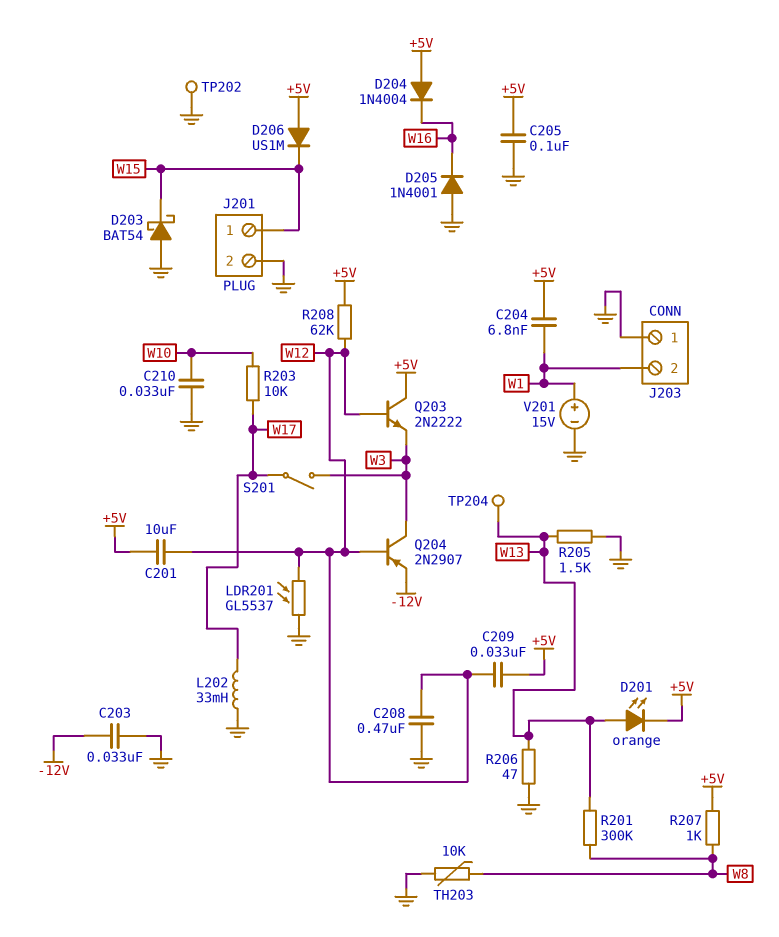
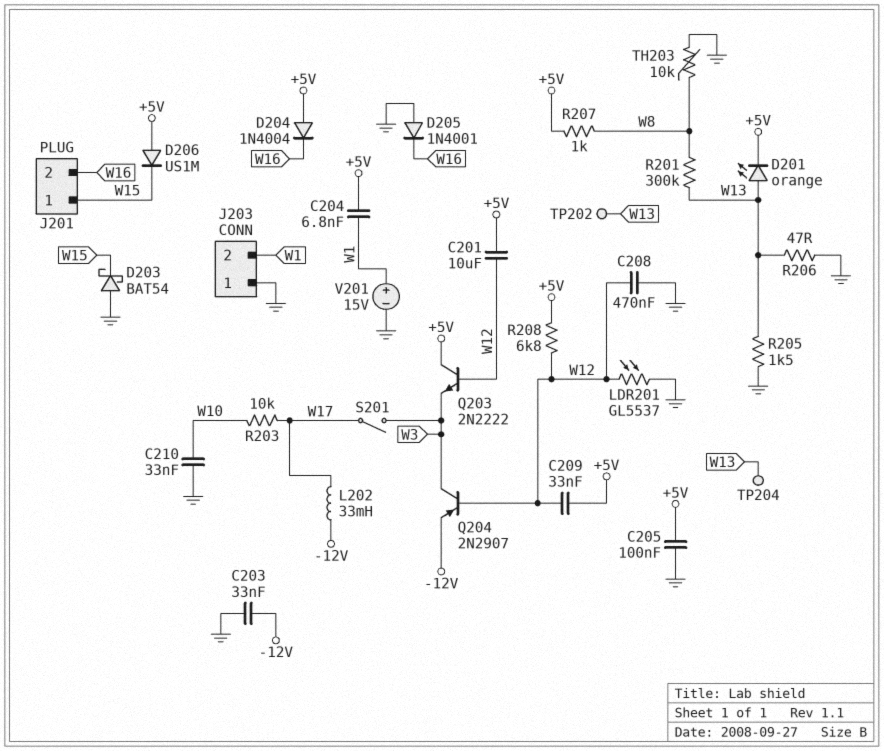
J201 pin 2: GND -> W16
L202: 33mH (GND, W17) -> 33mH (-12V, W17)
R208: 62k (+5V, W12) -> 6.8k (+5V, W12)
TP202: test point (GND) -> test point (W13)

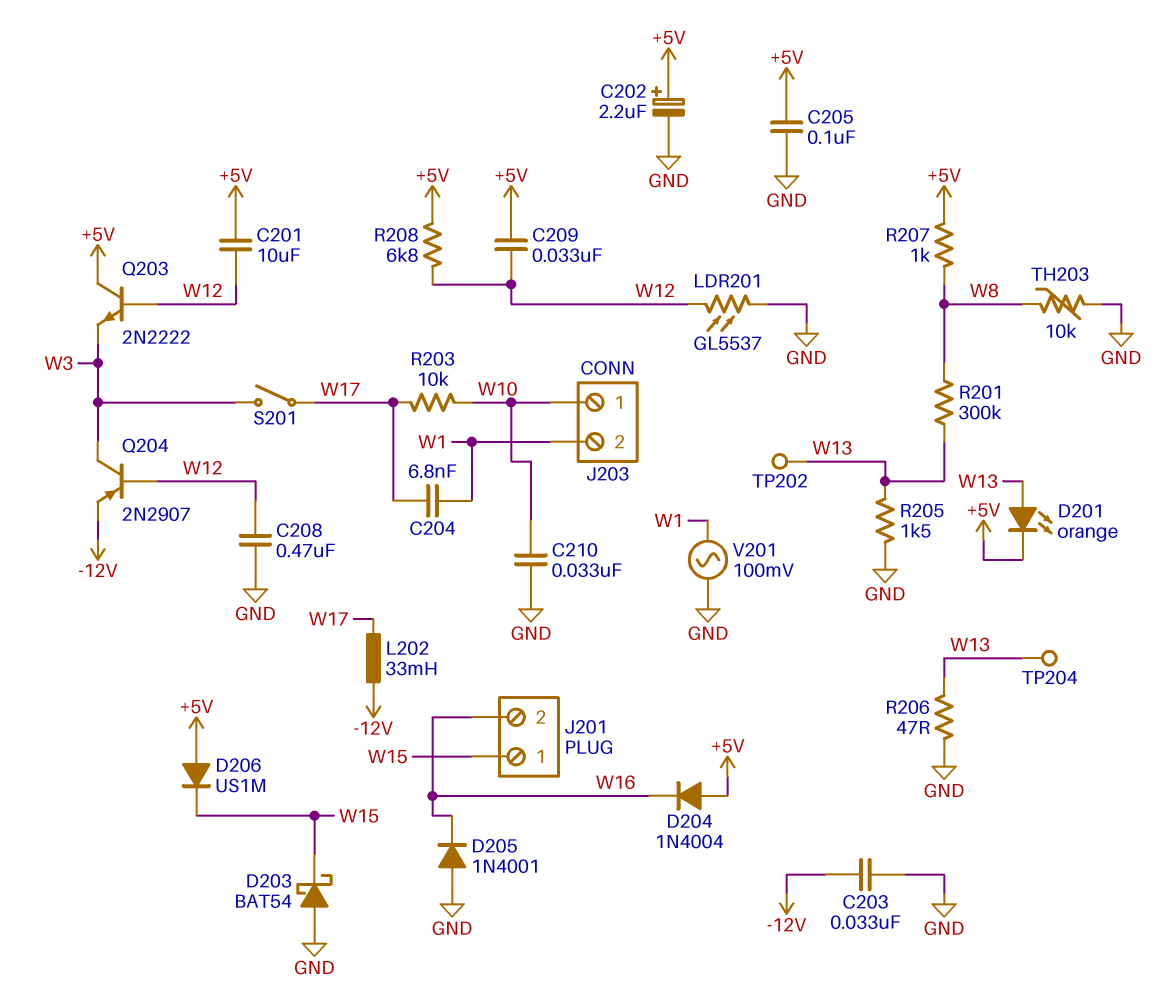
C202: none -> 2.2uF (plus +5V, minus GND)
C204: 6.8nF (+5V, W1) -> 6.8nF (W1, W17)
J203 pin 1: GND -> W10
V201: 15V (plus W1, minus GND) -> AC 100mV (GND, W1)

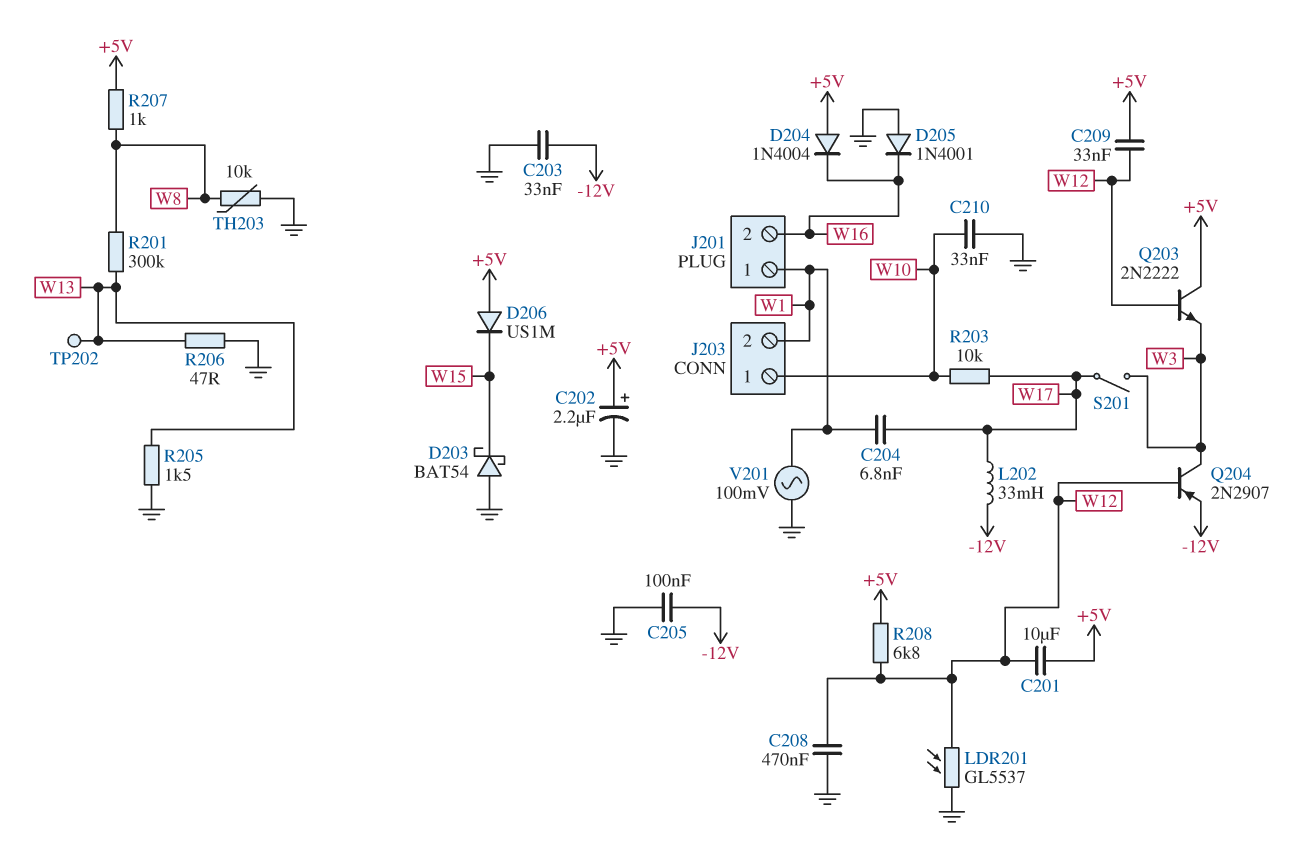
C205: 100nF (+5V, GND) -> 100nF (-12V, GND)
D201: LED orange (A W13, K +5V) -> none
J201 pin 1: W15 -> W1
TP204: test point (W13) -> none

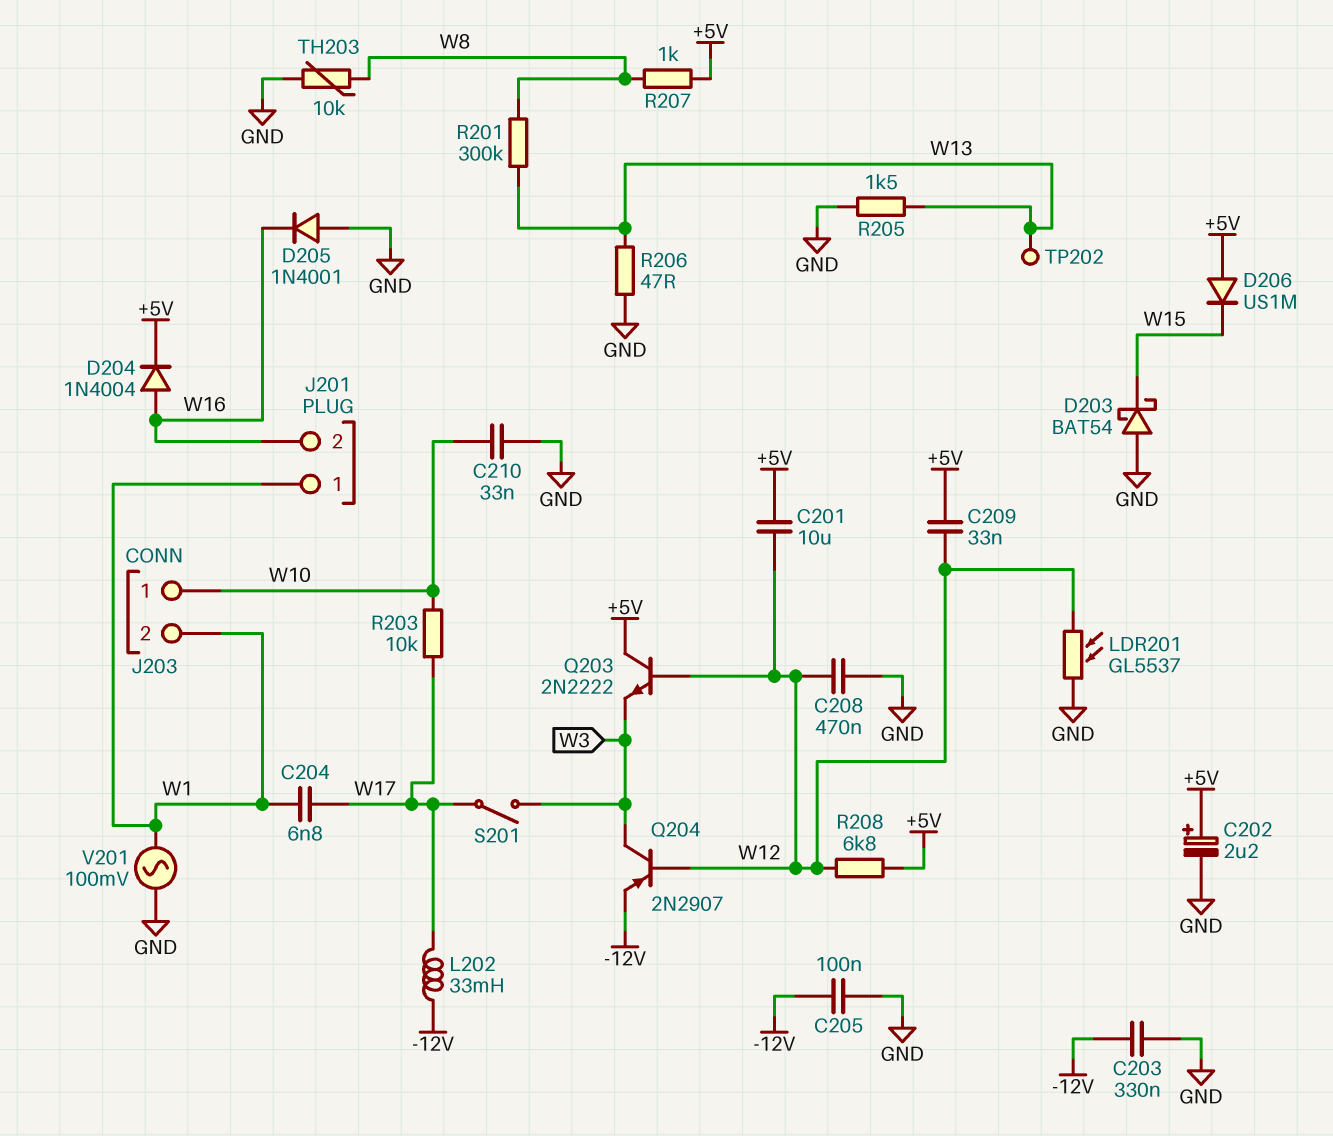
C203: 33nF (-12V, GND) -> 330nF (-12V, GND)
D204: diode 1N4004 (A +5V, K W16) -> diode 1N4004 (A W16, K +5V)

